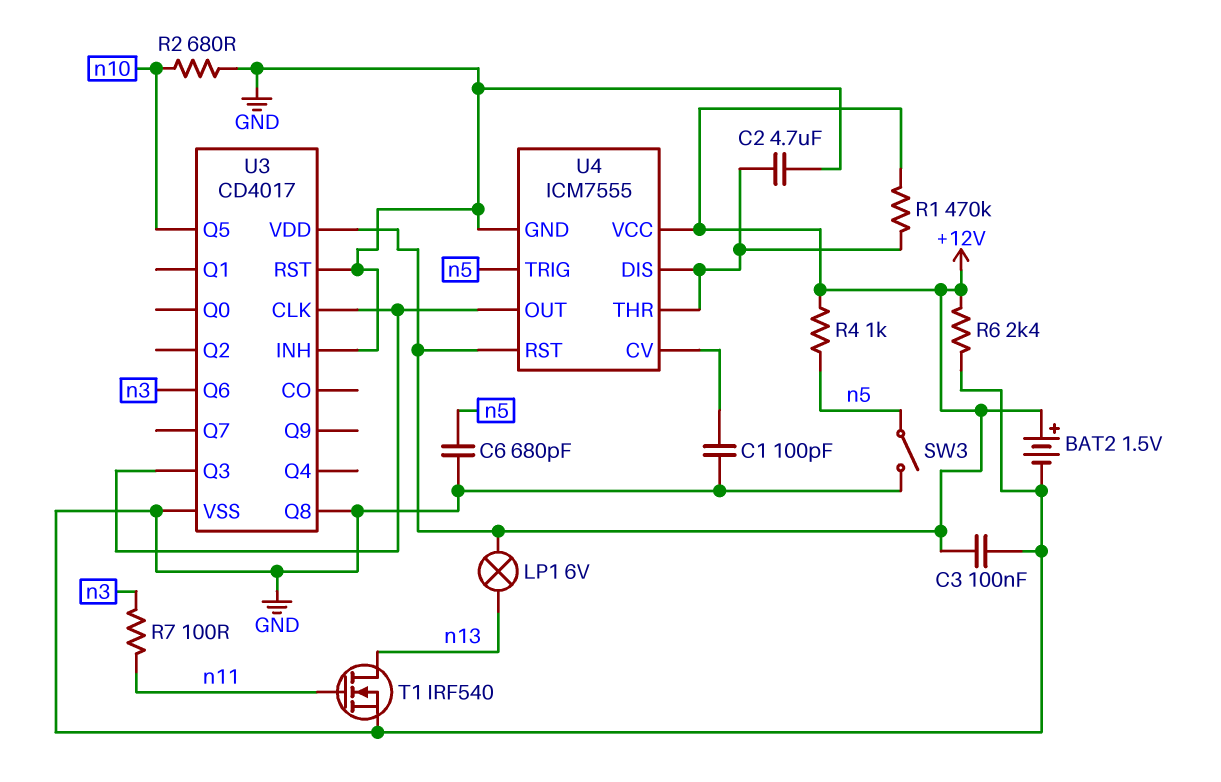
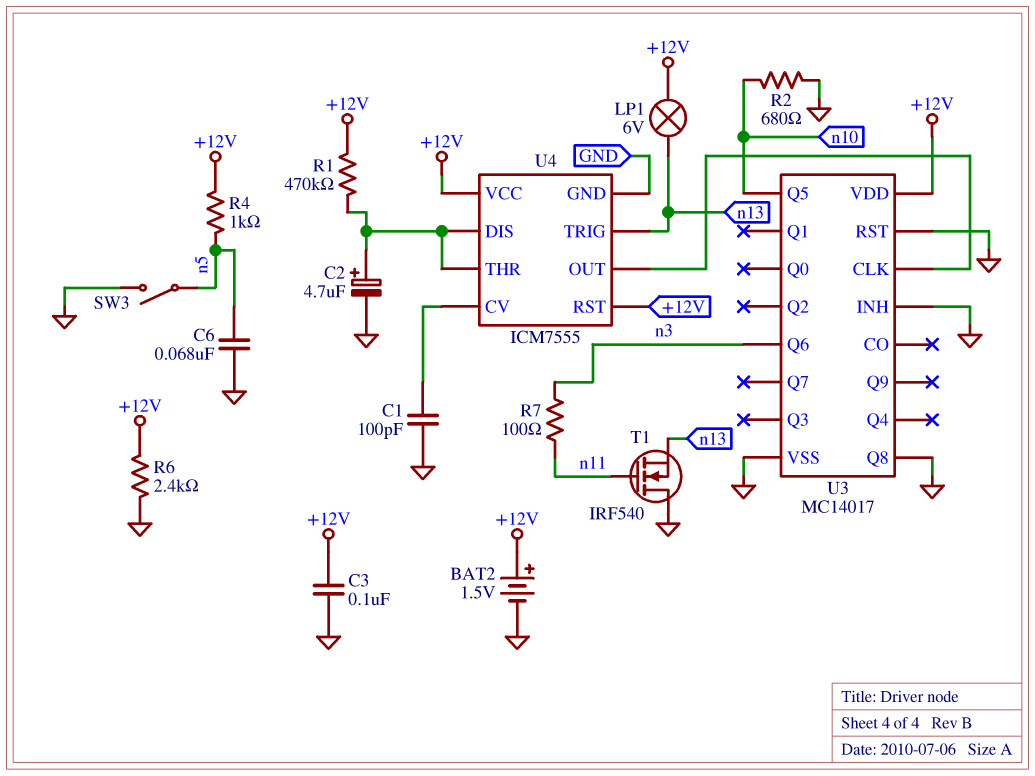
C2: 4.7uF (GND, U4/DIS) -> 4.7uF (plus U4/DIS, minus GND)
C6: 680pF (GND, n5) -> 68nF (GND, n5)
T1: NMOS IRF540 (G n11, D n13, S GND) -> NMOS IRF540 (G n11, D GND, S n13)
U3: CD4017 -> MC14017
U3 pin Q3: U3/CLK -> none
U4 pin TRIG: n5 -> n13

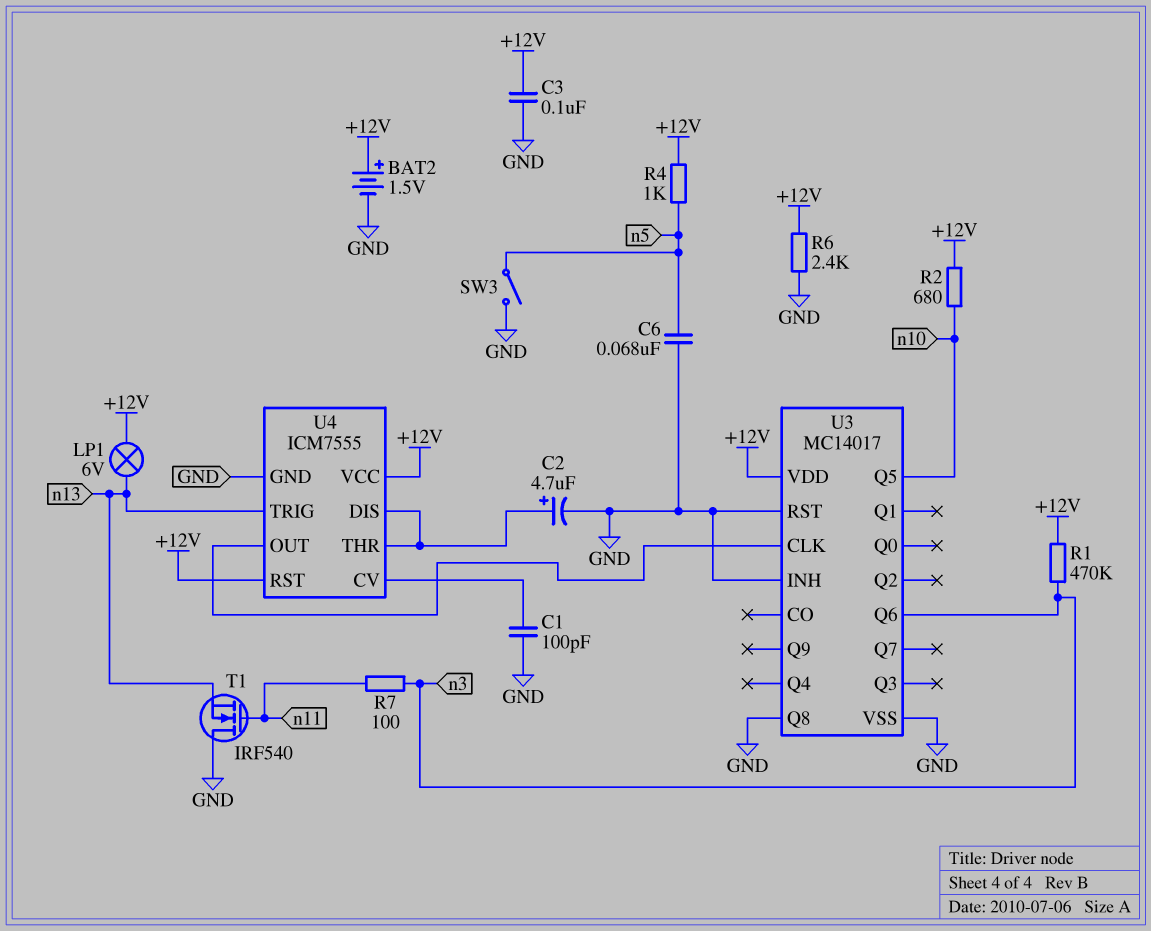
R1: 470k (+12V, U4/DIS) -> 470k (+12V, n3)
R2: 680 (GND, n10) -> 680 (+12V, n10)

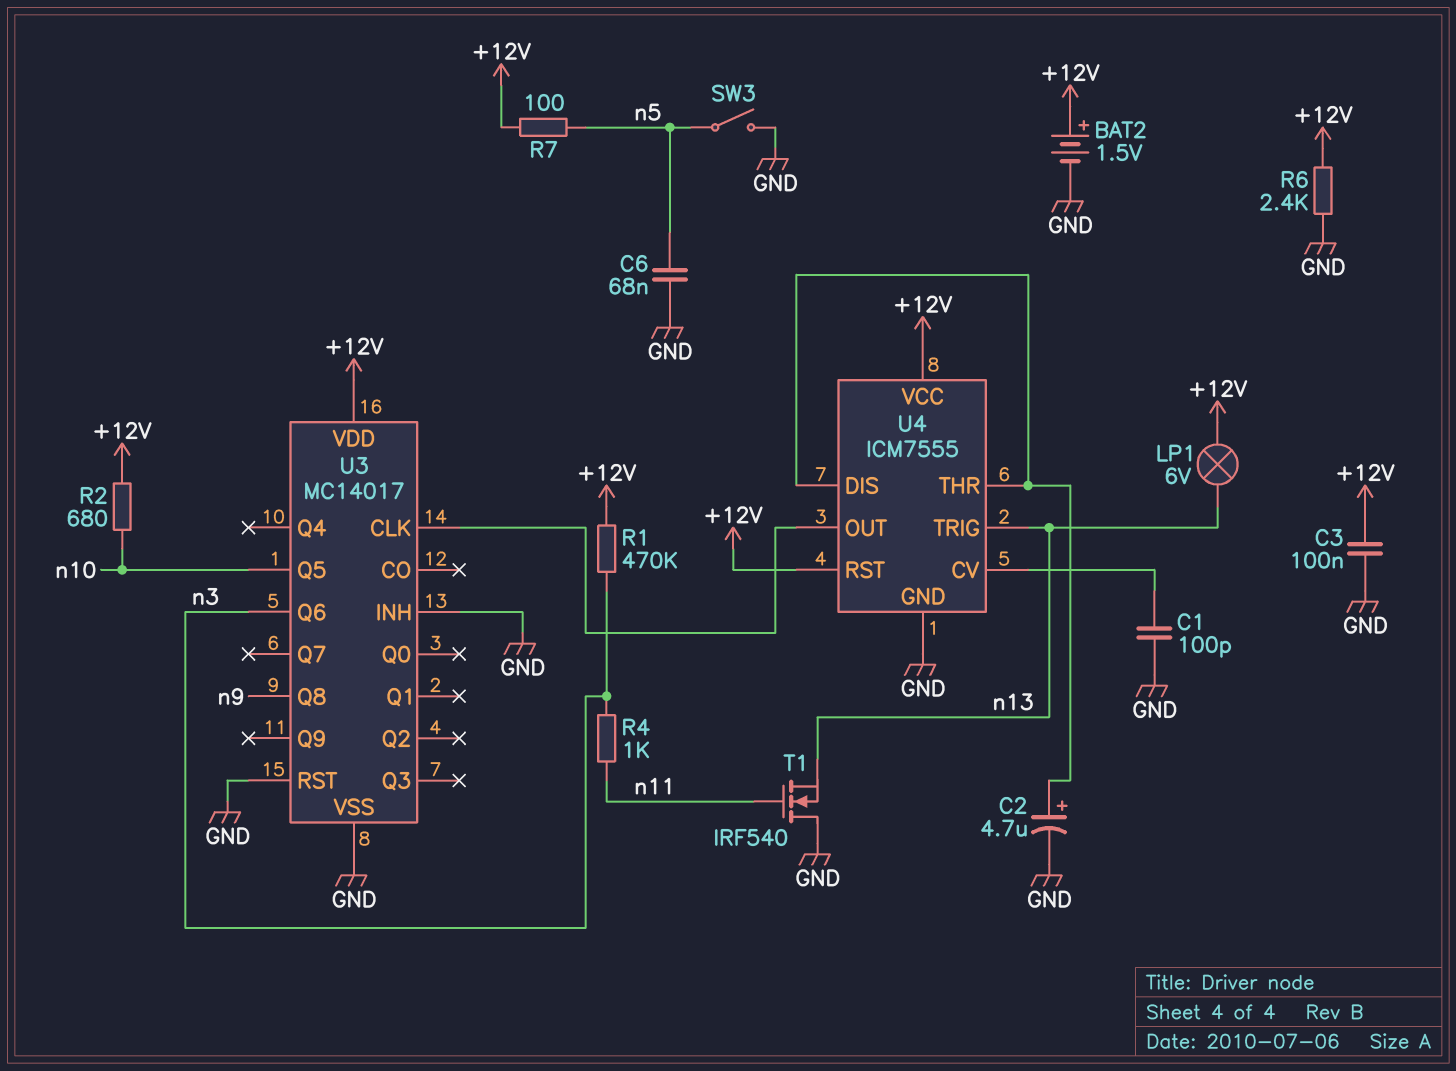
R4: 1k (+12V, n5) -> 1k (n3, n11)
R7: 100 (n3, n11) -> 100 (+12V, n5)
U3 pin Q8: GND -> n9

